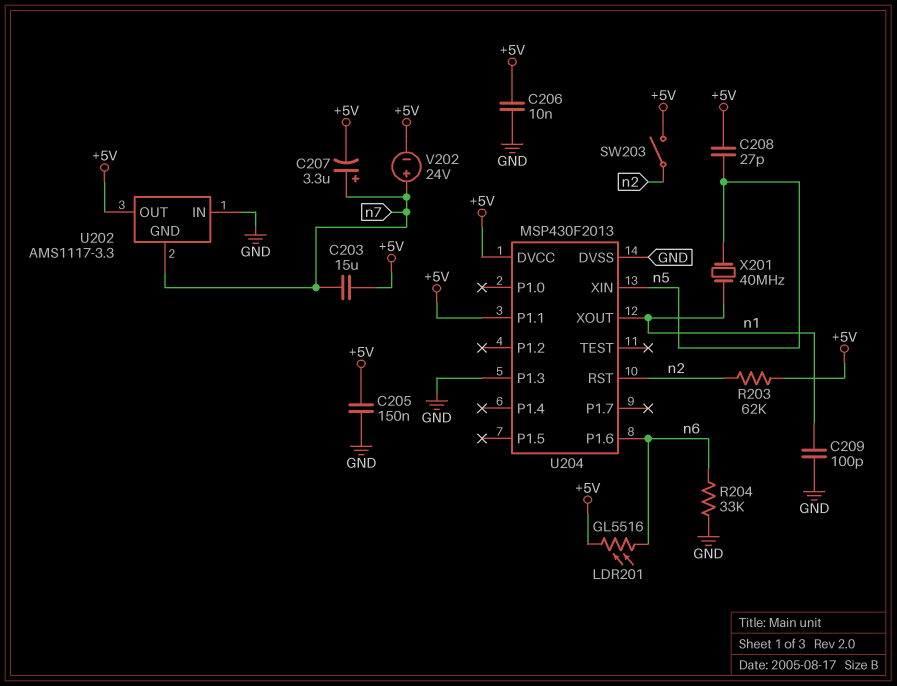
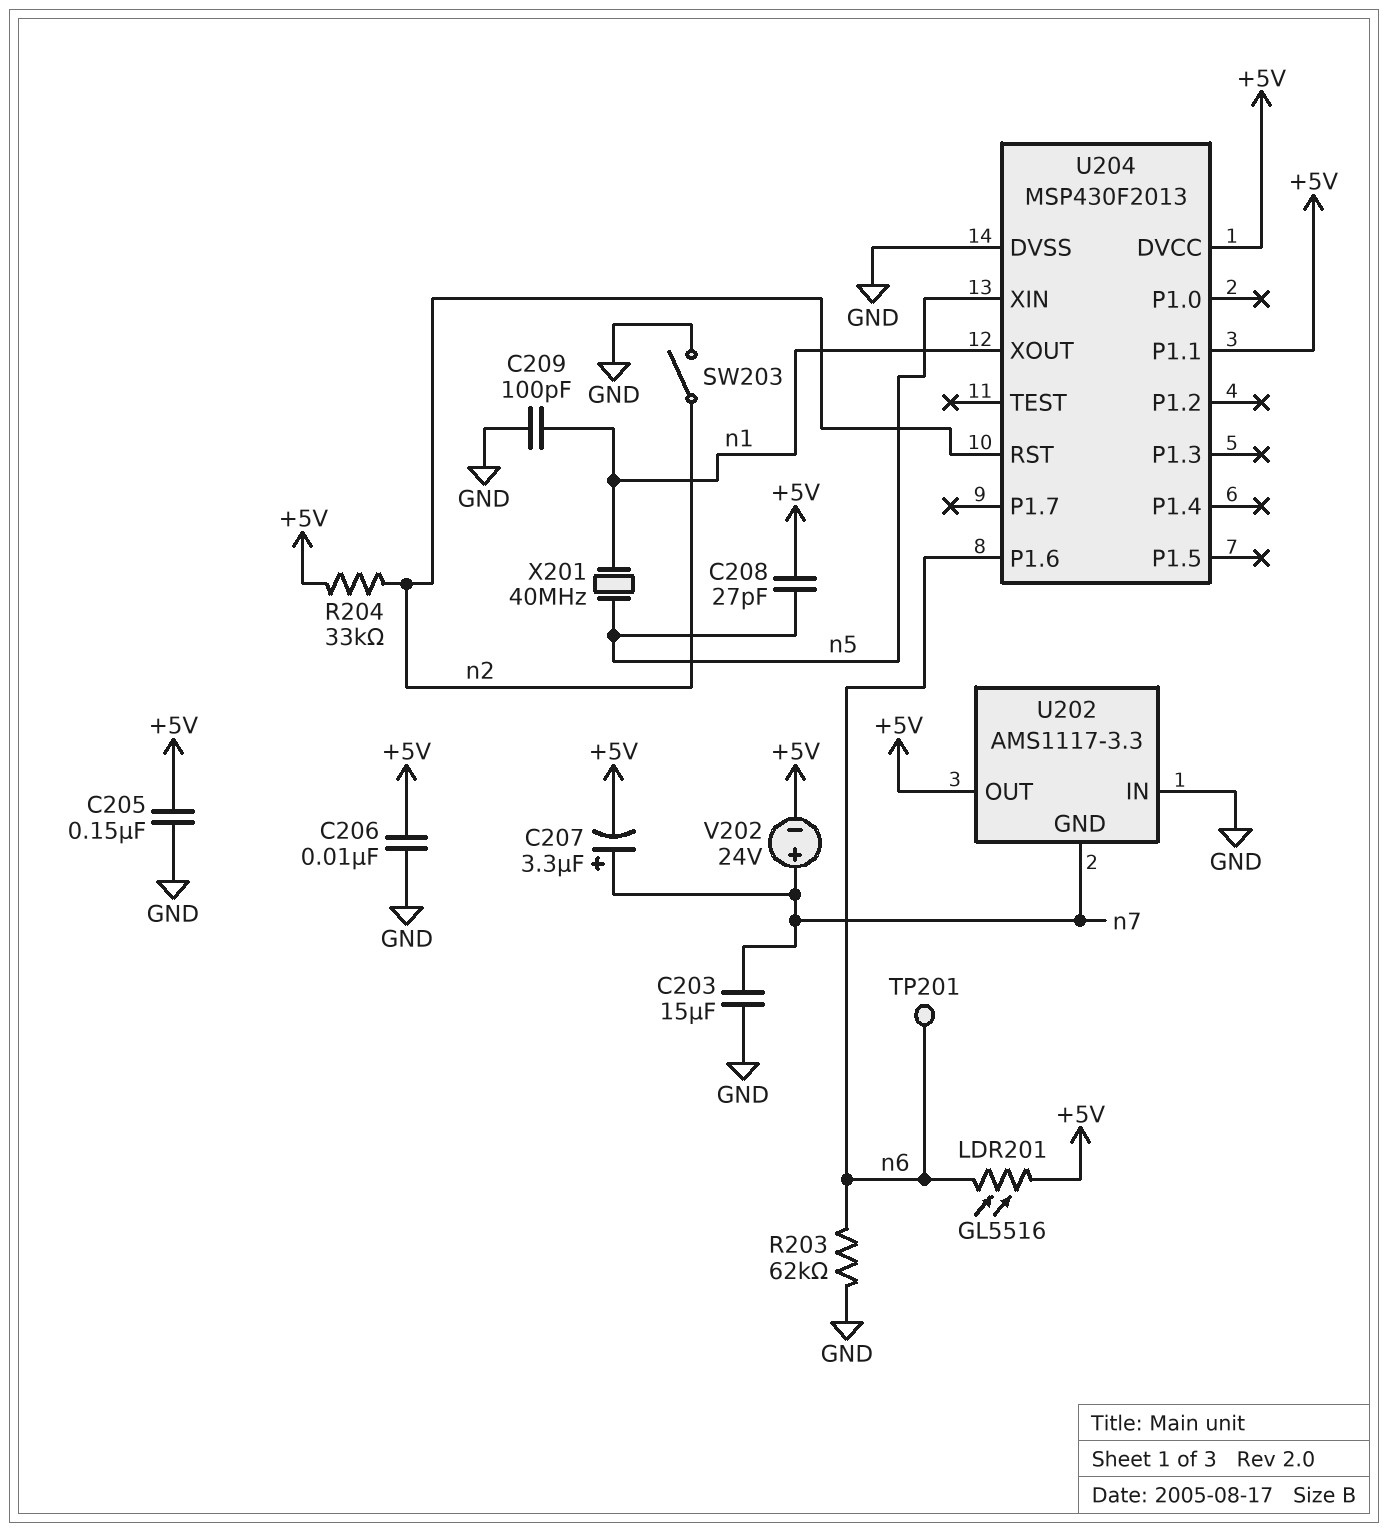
C203: 15uF (+5V, n7) -> 15uF (GND, n7)
R203: 62k (+5V, n2) -> 62k (GND, n6)
R204: 33k (GND, n6) -> 33k (+5V, n2)
SW203: switch (+5V, n2) -> switch (GND, n2)
TP201: none -> test point (n6)
U204 pin P1.3: GND -> none

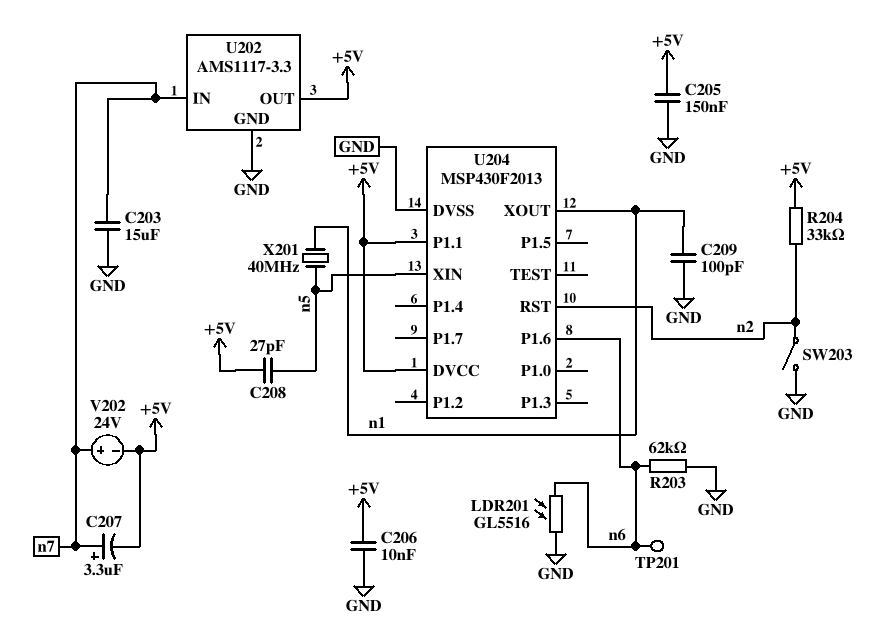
LDR201: GL5516 (+5V, n6) -> GL5516 (GND, n6)
U202 pin GND: n7 -> GND
U202 pin IN: GND -> n7

